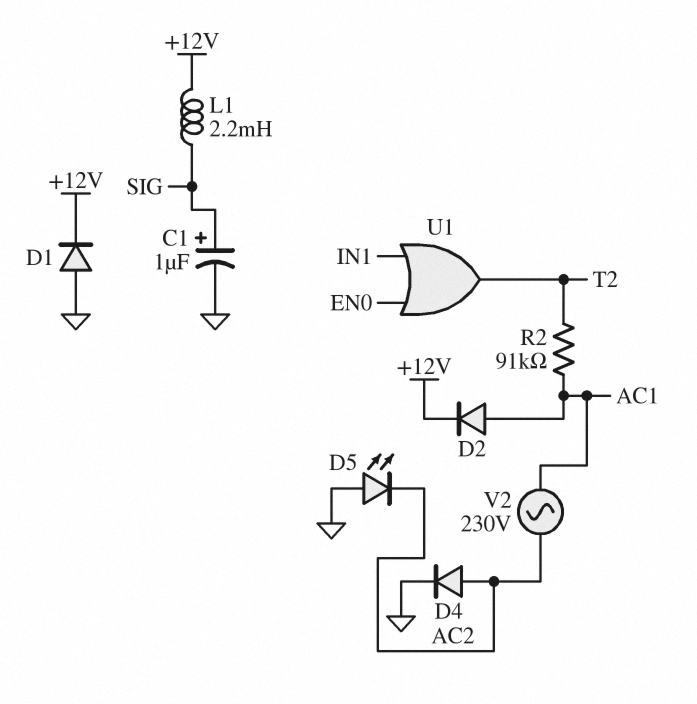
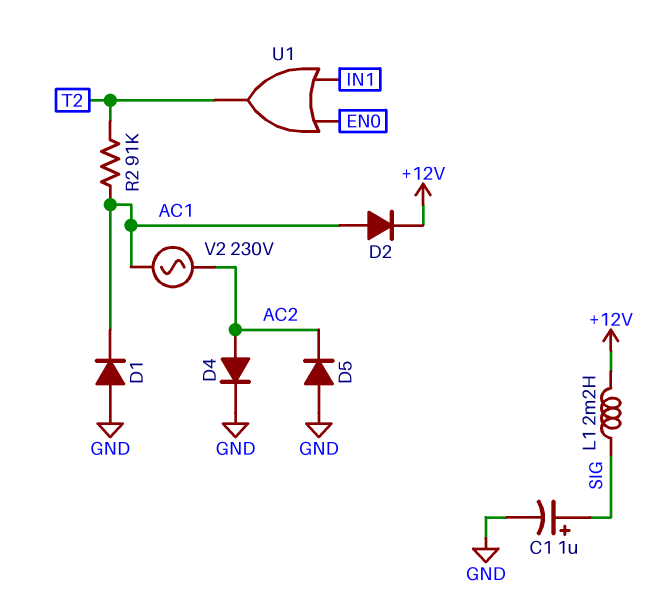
D1: diode (A GND, K +12V) -> diode (A GND, K AC1)
D5: LED (A GND, K AC2) -> diode (A GND, K AC2)

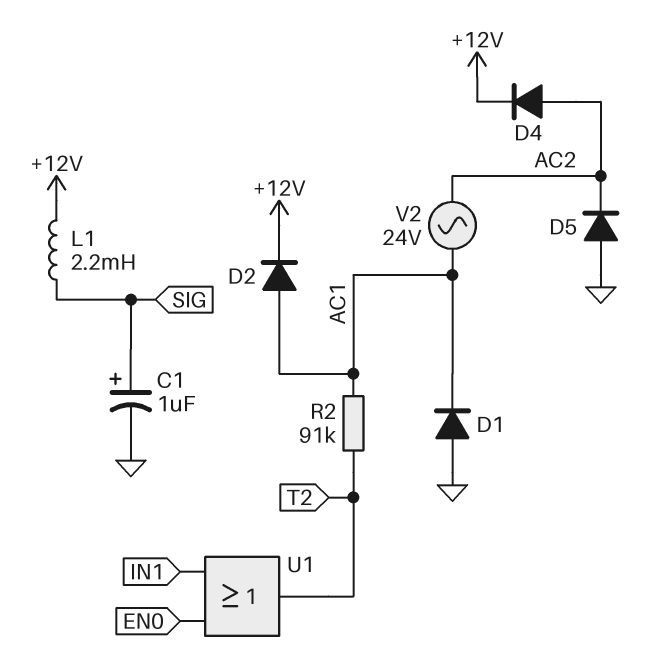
D4: diode (A AC2, K GND) -> diode (A AC2, K +12V)
V2: AC 230V (AC1, AC2) -> AC 24V (AC1, AC2)

